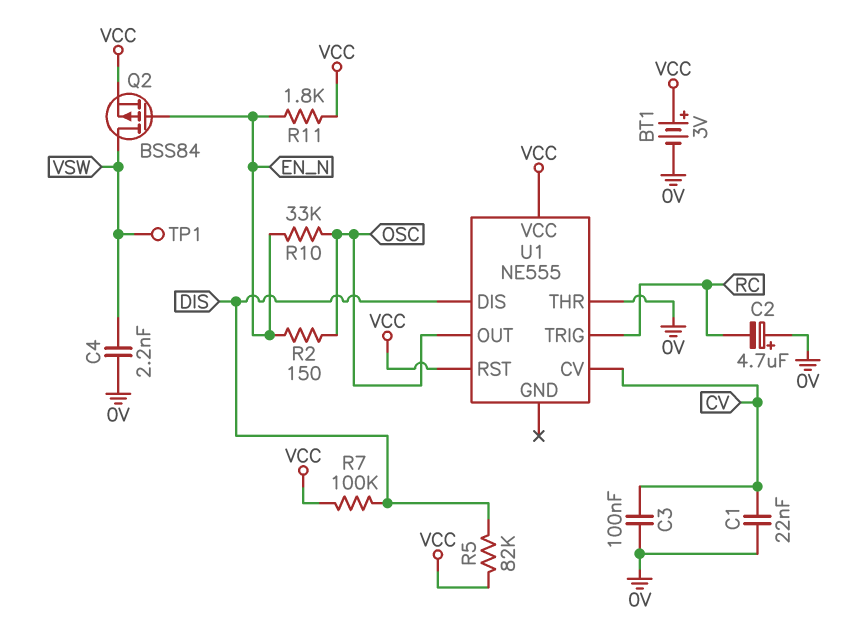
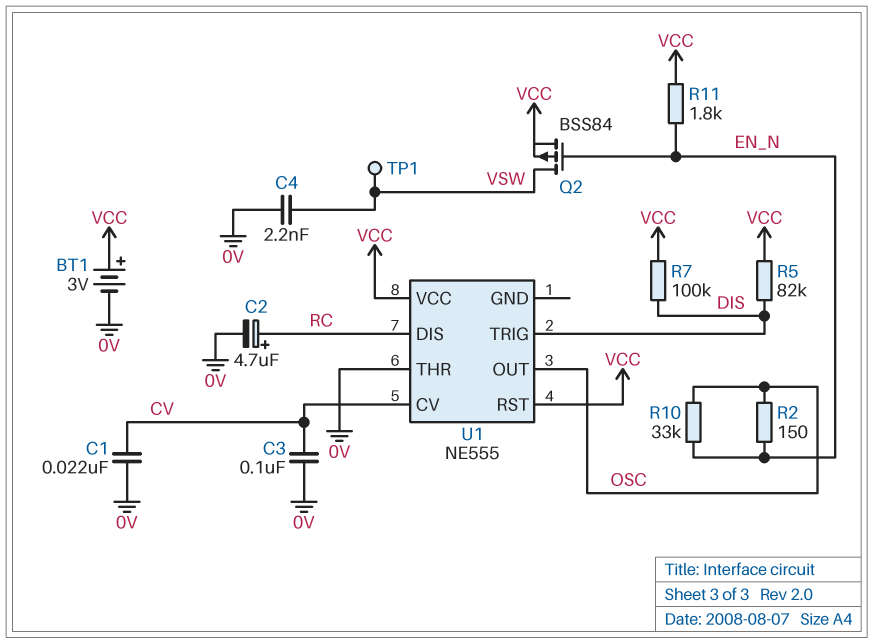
C2: 4.7uF (plus 0V, minus RC) -> 4.7uF (plus RC, minus 0V)
U1 pin DIS: DIS -> RC
U1 pin TRIG: RC -> DIS

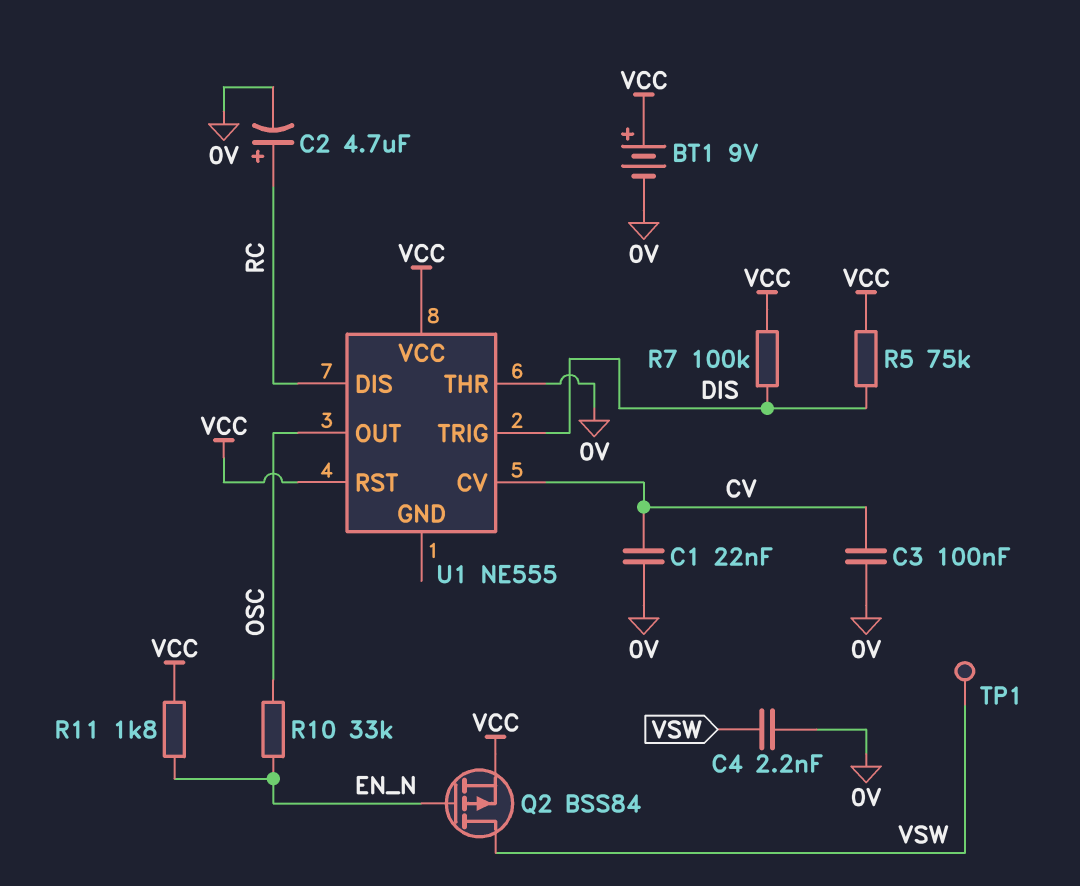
BT1: 3V (plus VCC, minus 0V) -> 9V (plus VCC, minus 0V)
R2: 150 (EN_N, OSC) -> none
R5: 82k (DIS, VCC) -> 75k (DIS, VCC)

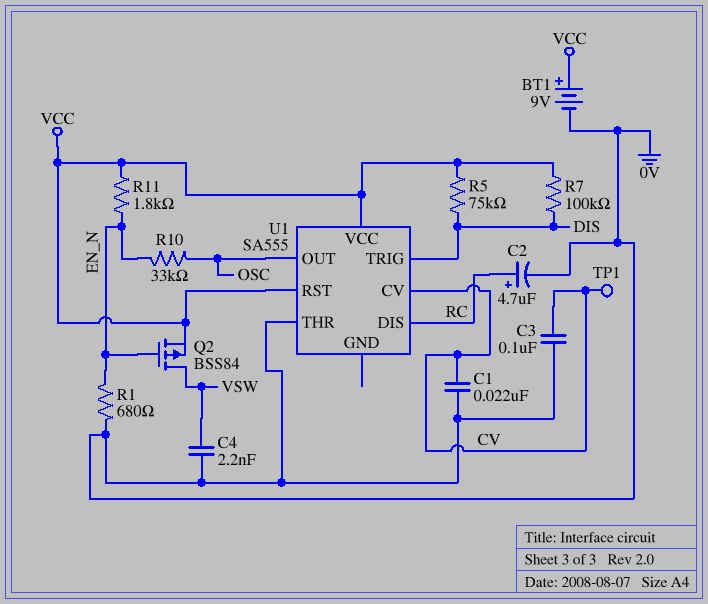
R1: none -> 680 (0V, EN_N)
TP1: test point (VSW) -> test point (CV)
U1: NE555 -> SA555

